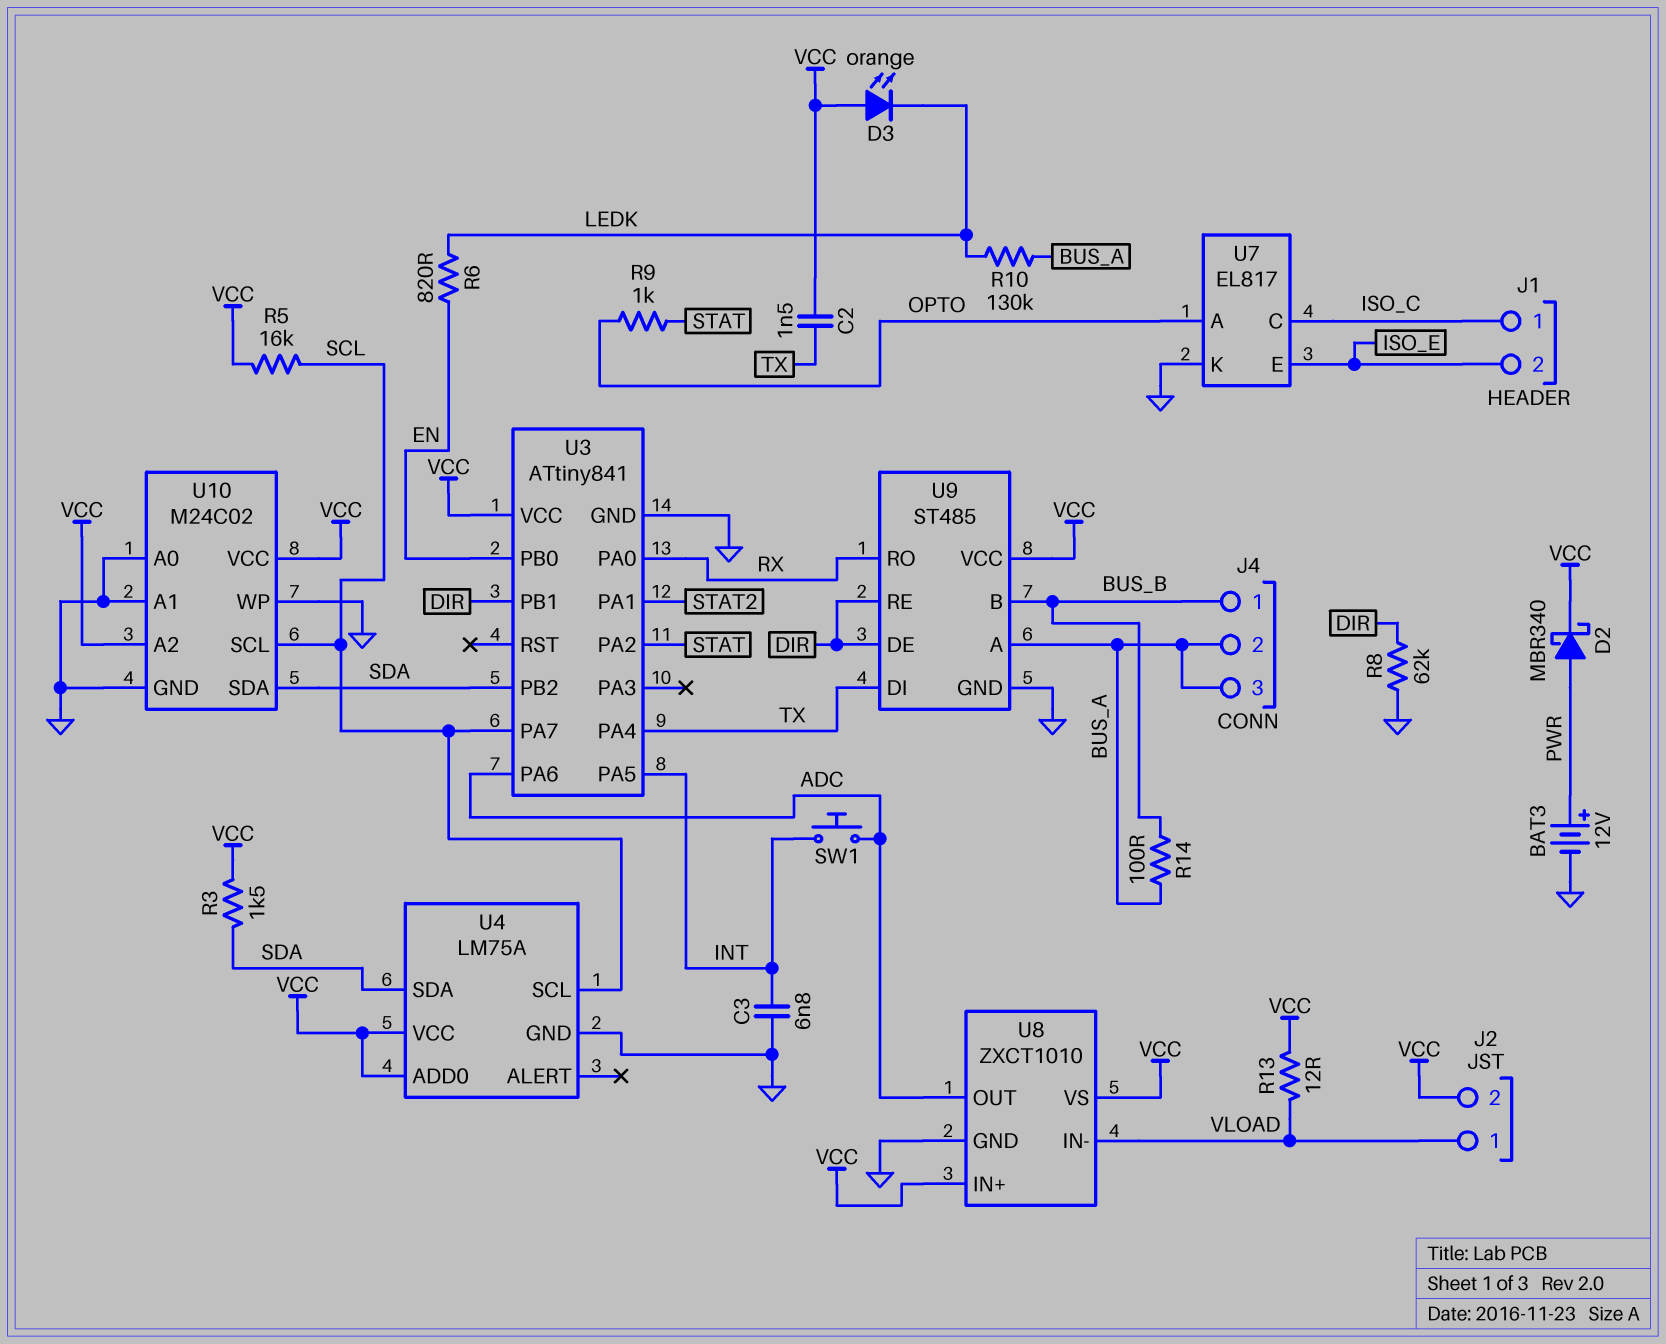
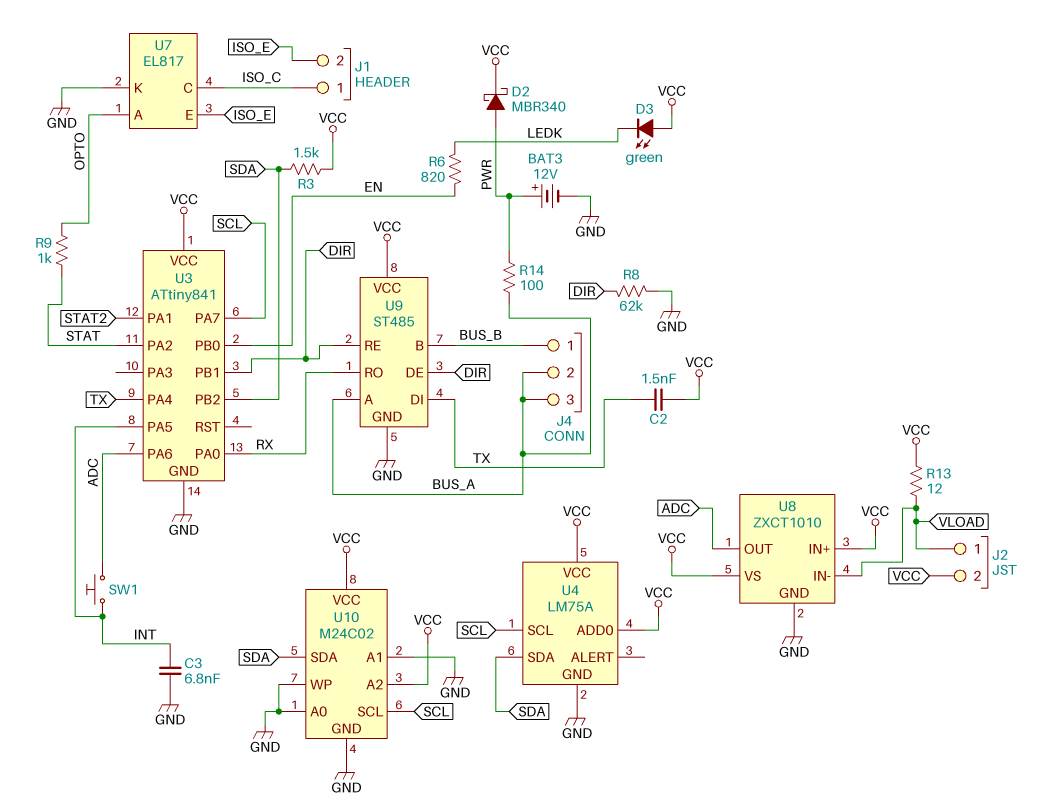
D3: LED orange (A VCC, K LEDK) -> LED green (A VCC, K LEDK)
R5: 16k (SCL, VCC) -> none
R10: 130k (BUS_A, LEDK) -> none
R14: 100 (BUS_A, BUS_B) -> 100 (BUS_A, PWR)

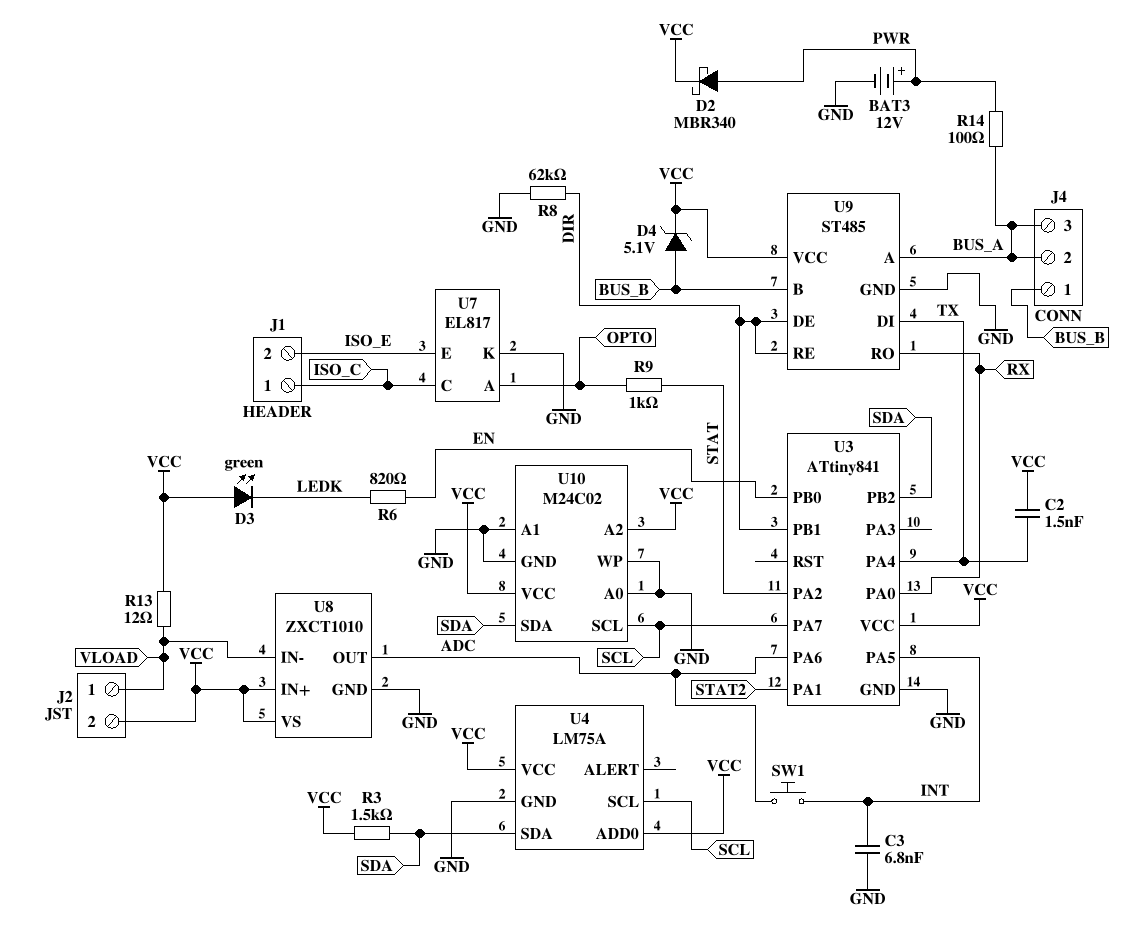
D4: none -> zener 5.1V (A BUS_B, K VCC)

